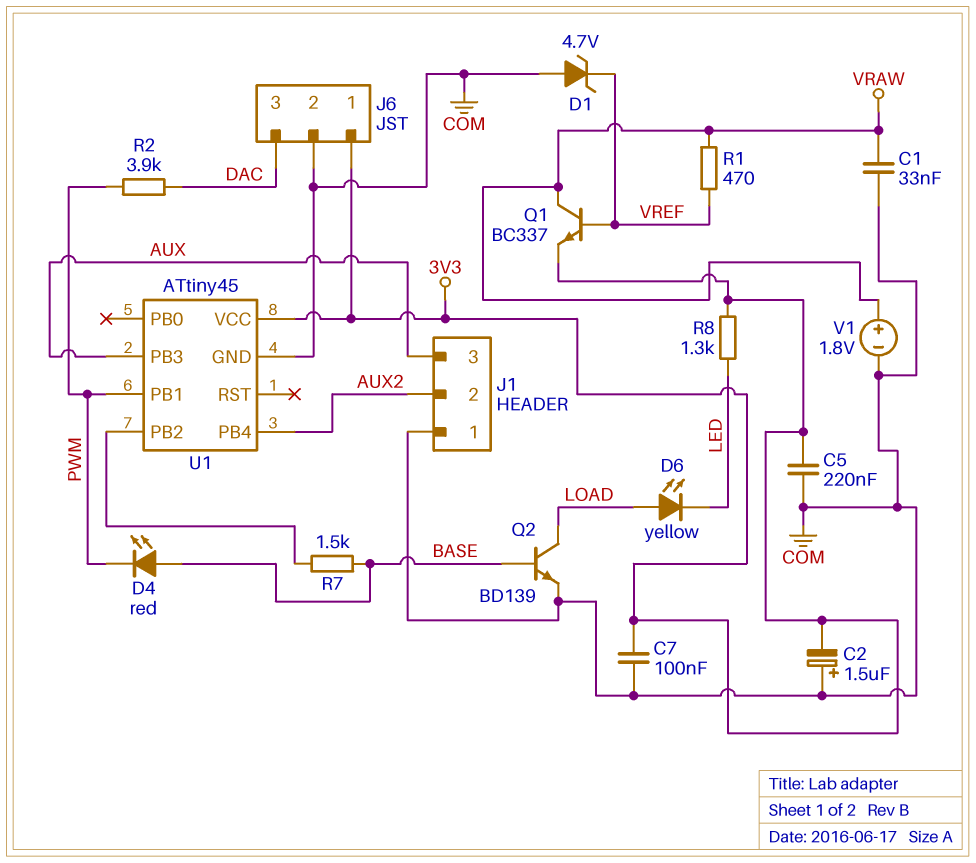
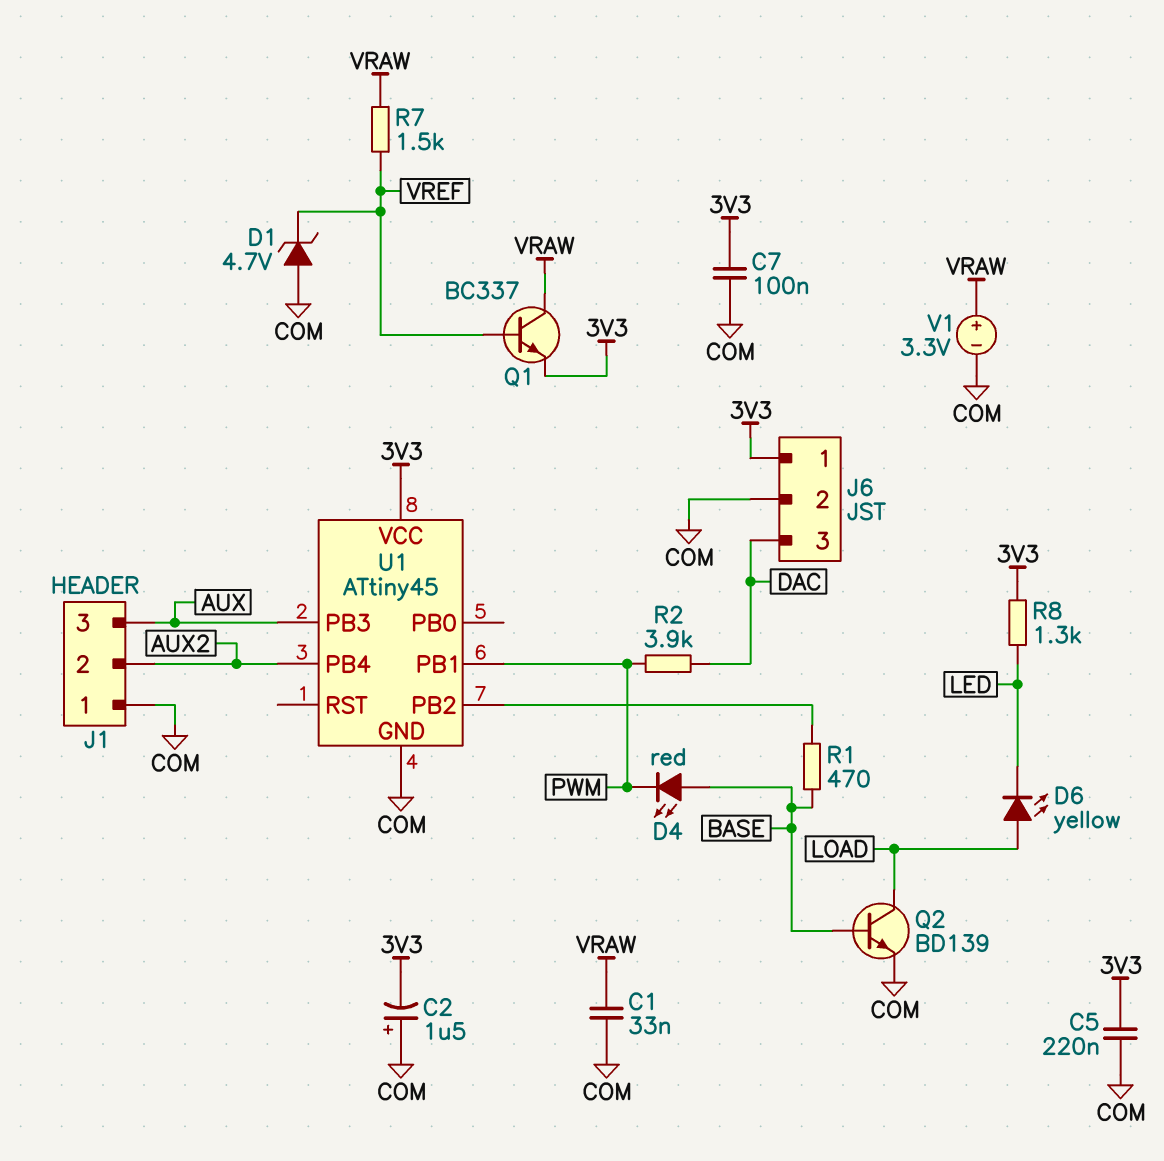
R1: 470 (VRAW, VREF) -> 470 (BASE, U1/PB2)
R7: 1.5k (BASE, U1/PB2) -> 1.5k (VRAW, VREF)
V1: 1.8V (plus VRAW, minus COM) -> 3.3V (plus VRAW, minus COM)

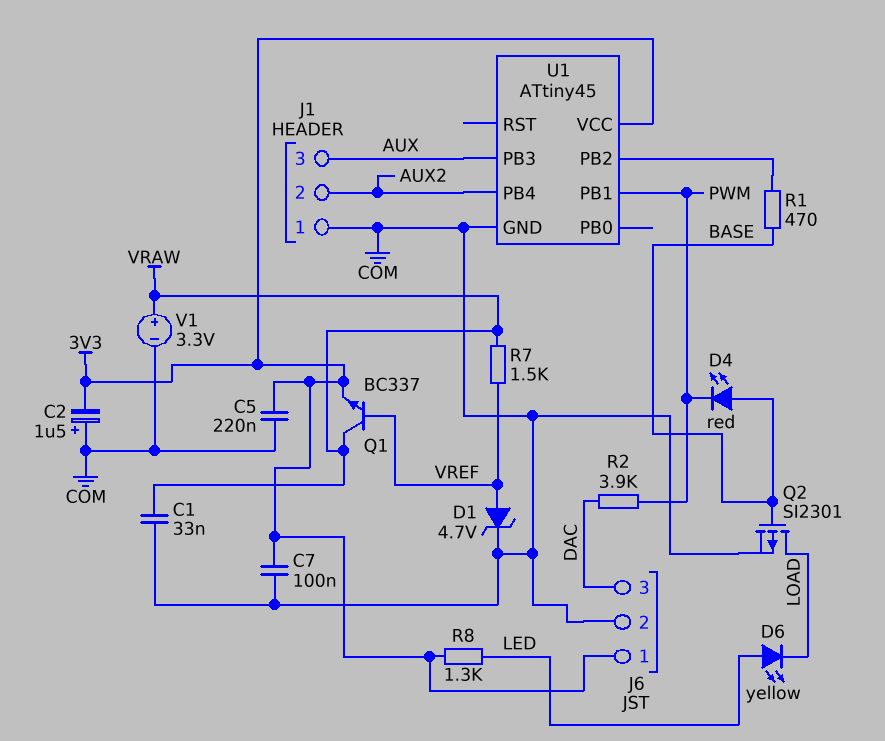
D1: zener 4.7V (A COM, K VREF) -> zener 4.7V (A VREF, K COM)
D6: LED yellow (A LOAD, K LED) -> LED yellow (A LED, K LOAD)
Q2: NPN BD139 (B BASE, C LOAD, E COM) -> PMOS SI2301 (G BASE, D LOAD, S COM)

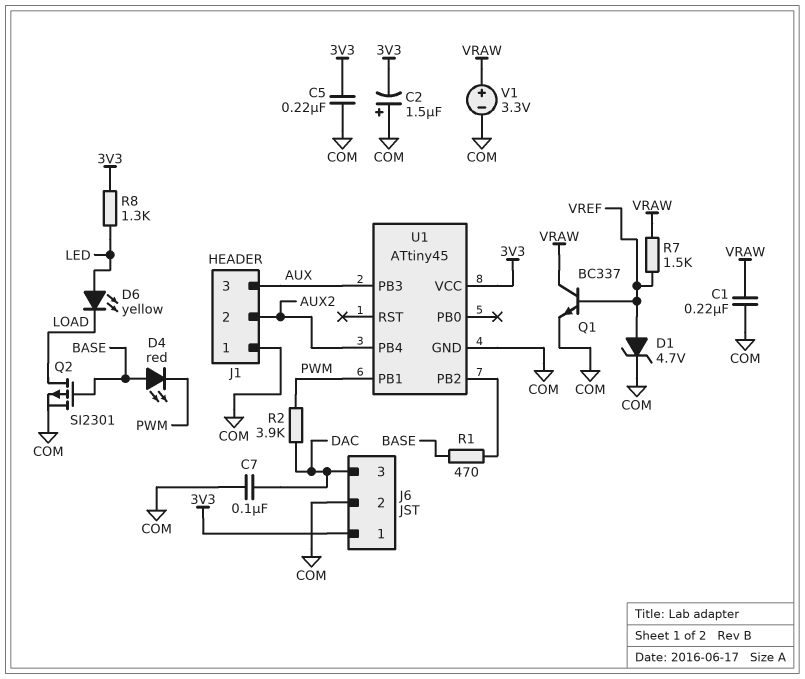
C1: 33nF (COM, VRAW) -> 220nF (COM, VRAW)
C7: 100nF (3V3, COM) -> 100nF (COM, DAC)
Q1: NPN BC337 (B VREF, C VRAW, E 3V3) -> NPN BC337 (B VREF, C VRAW, E COM)

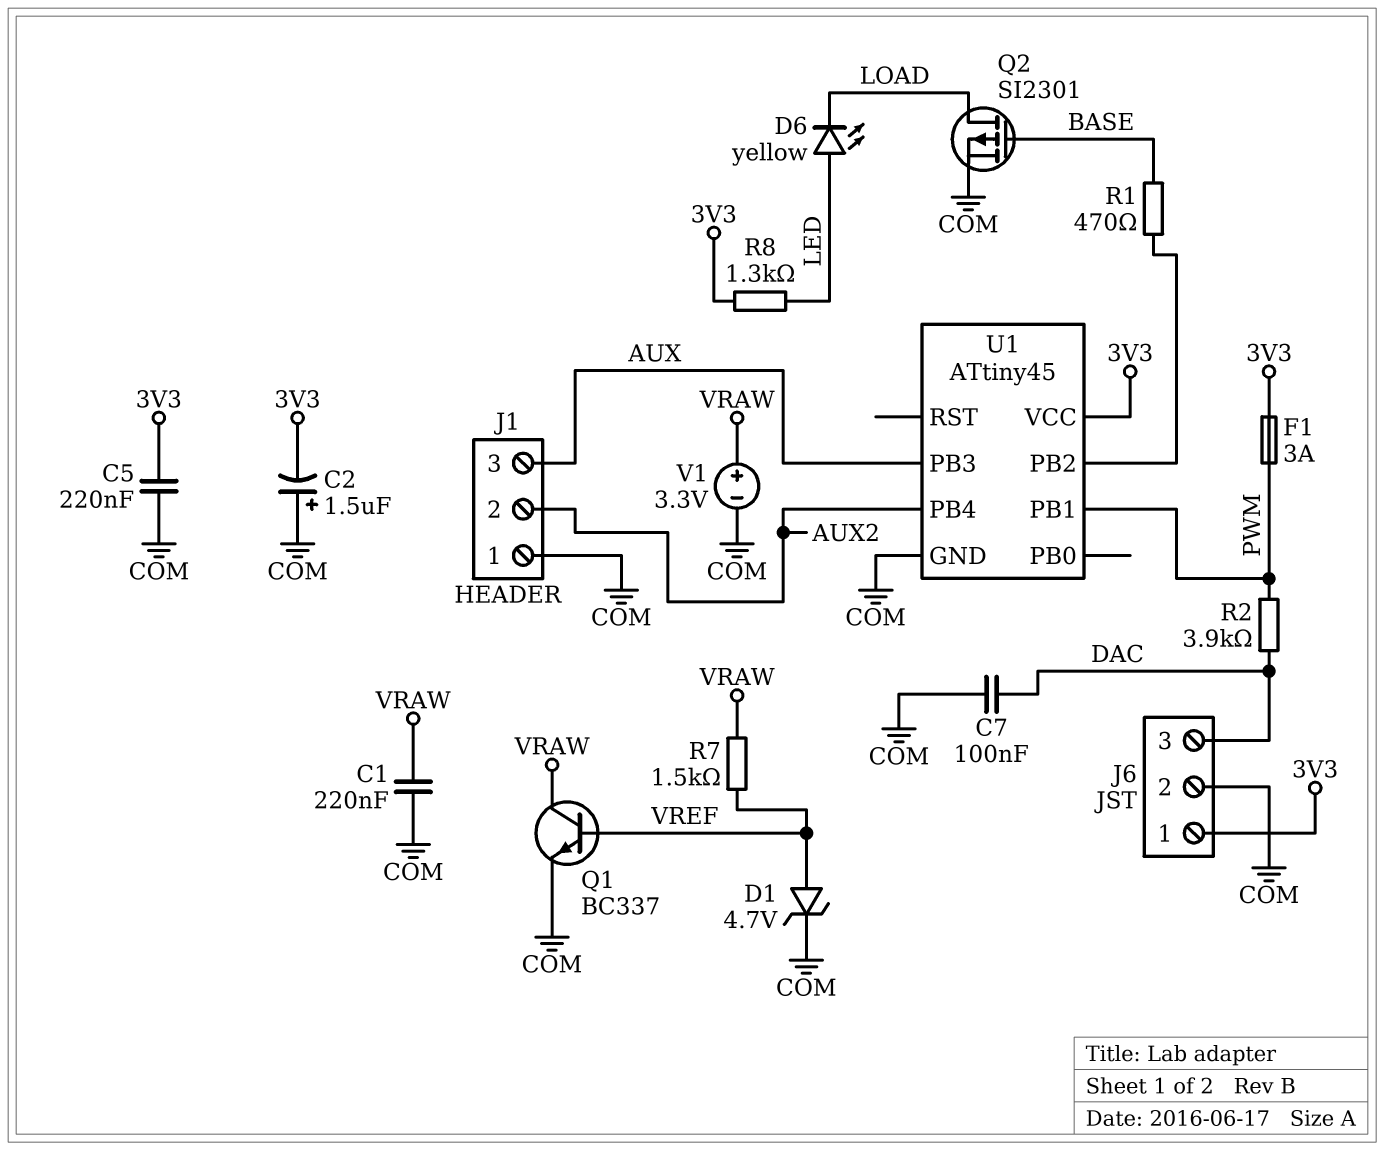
D4: LED red (A BASE, K PWM) -> none
F1: none -> 3A (3V3, PWM)

